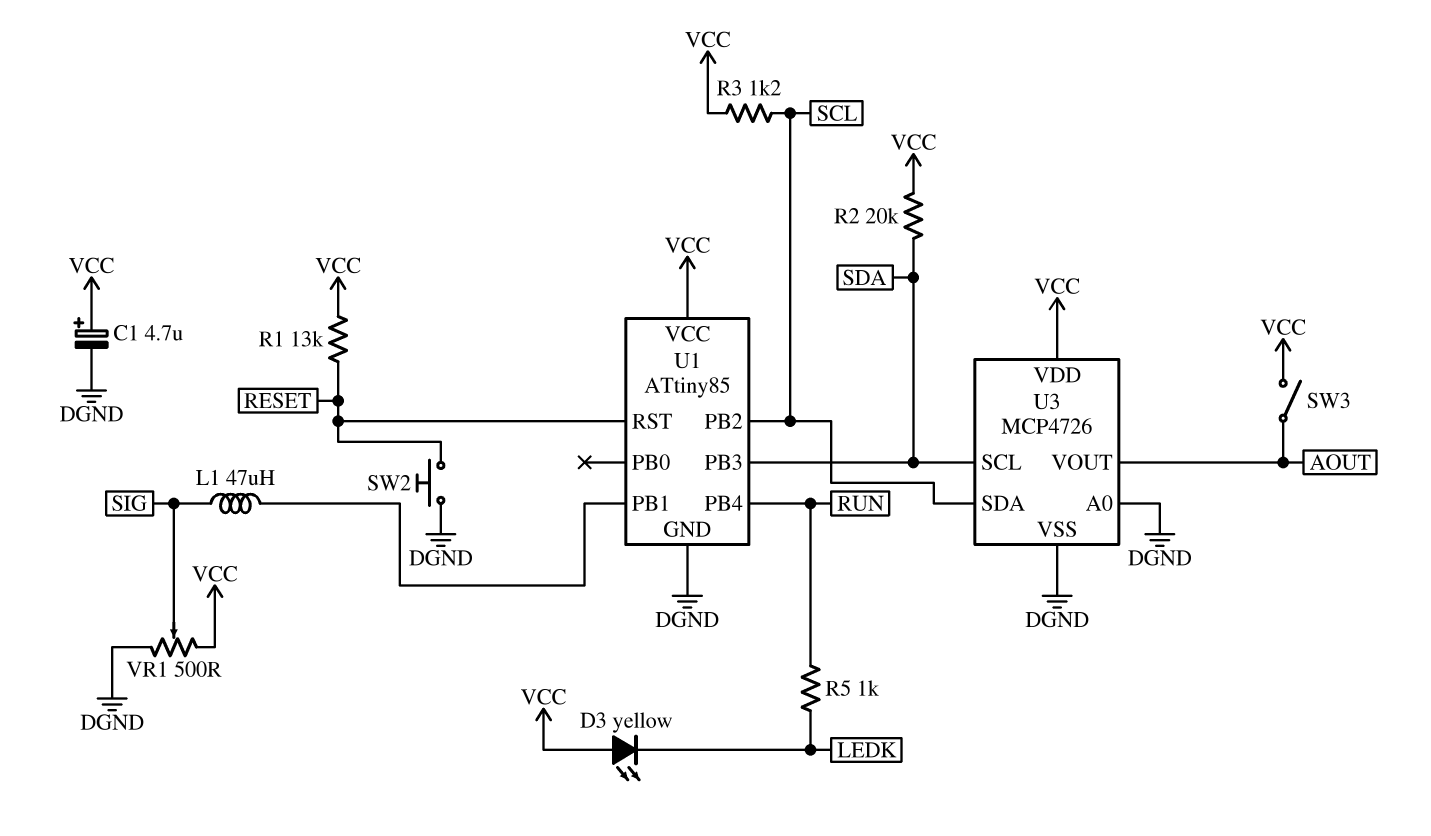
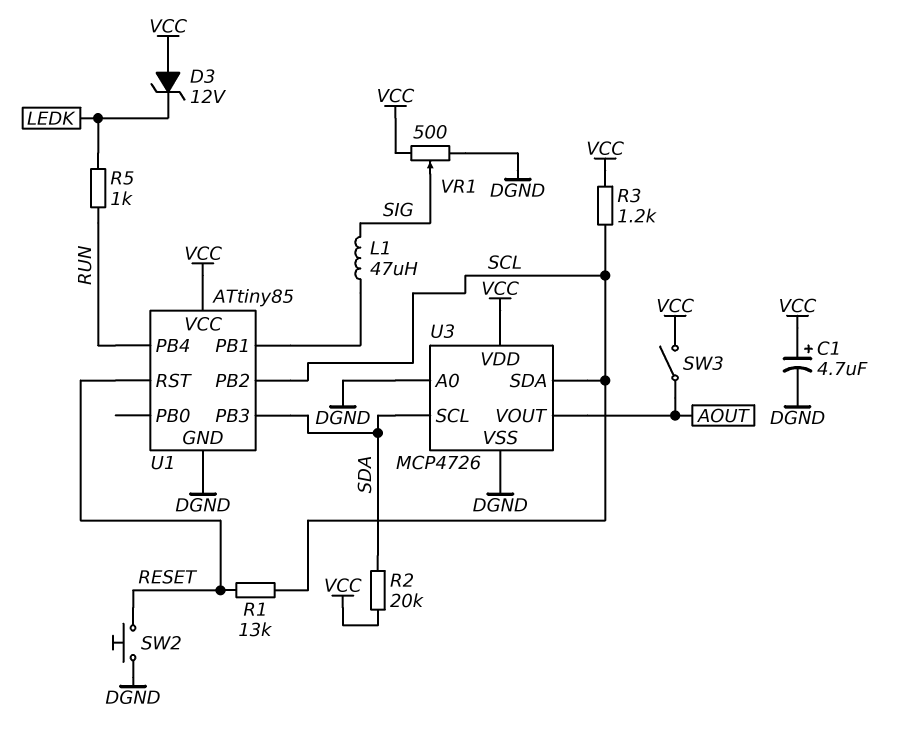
D3: LED yellow (A VCC, K LEDK) -> zener 12V (A VCC, K LEDK)
R1: 13k (RESET, VCC) -> 13k (RESET, SCL)

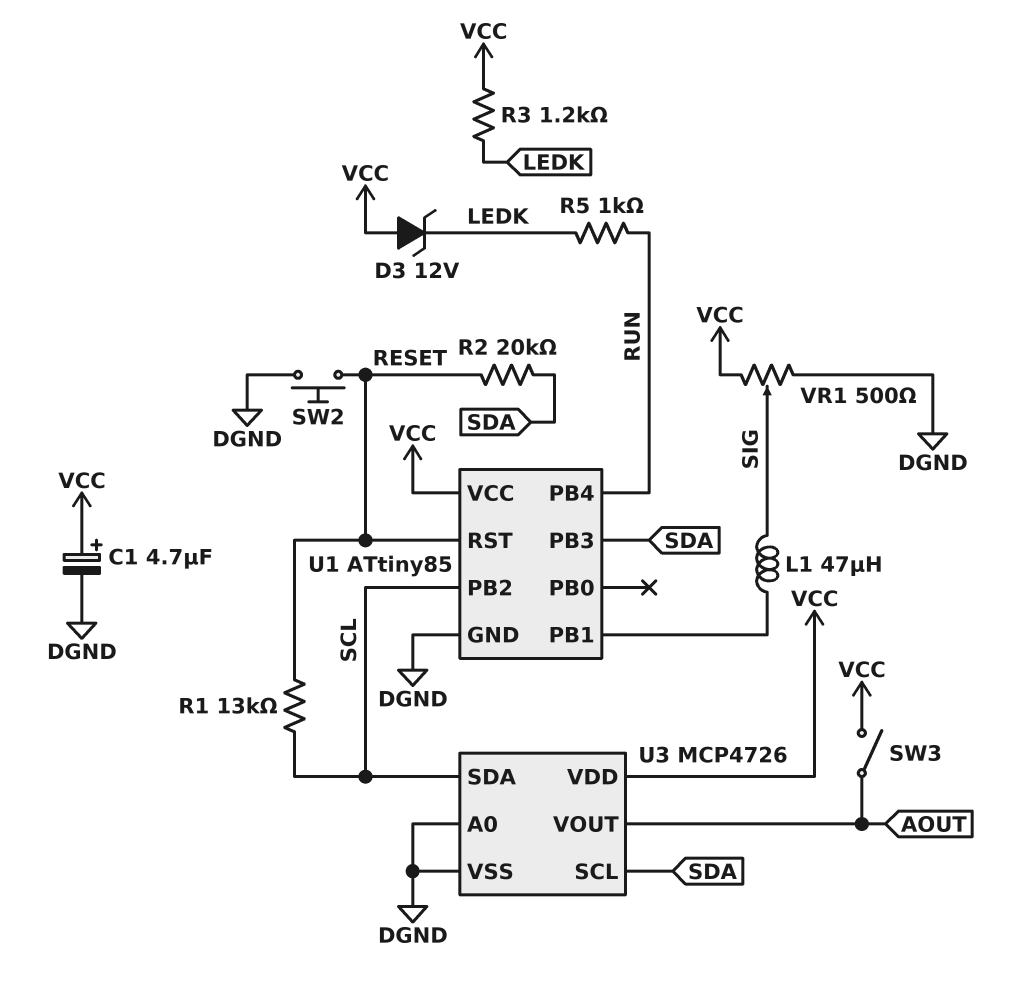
R2: 20k (SDA, VCC) -> 20k (RESET, SDA)
R3: 1.2k (SCL, VCC) -> 1.2k (LEDK, VCC)

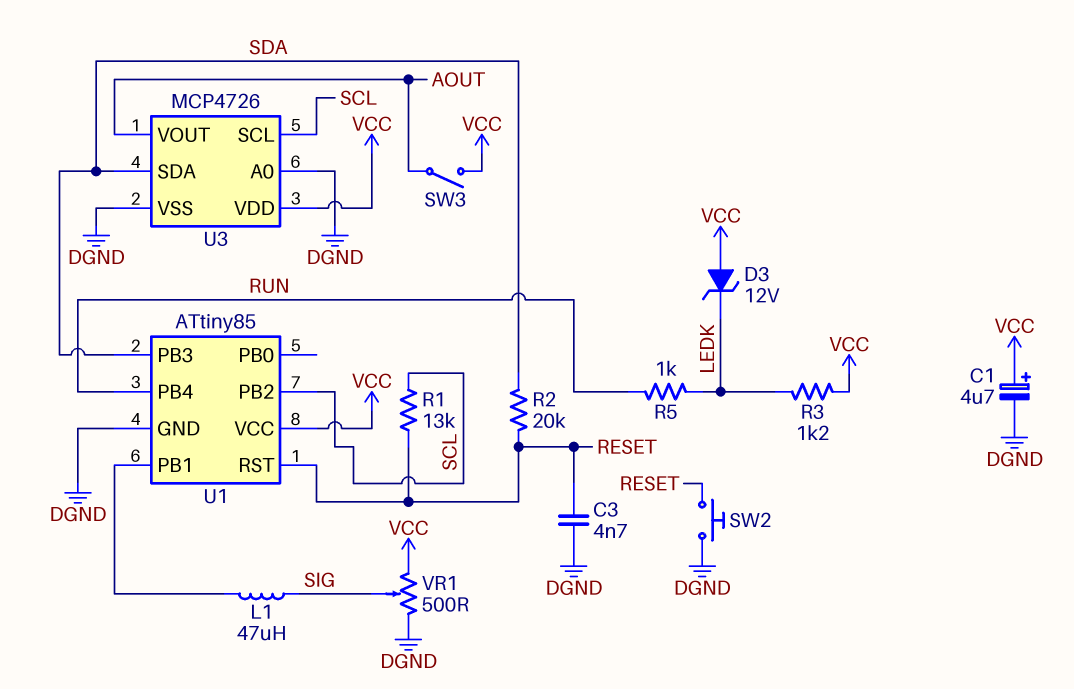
C3: none -> 4.7nF (DGND, RESET)
U3 pin SCL: SDA -> SCL
U3 pin SDA: SCL -> SDA

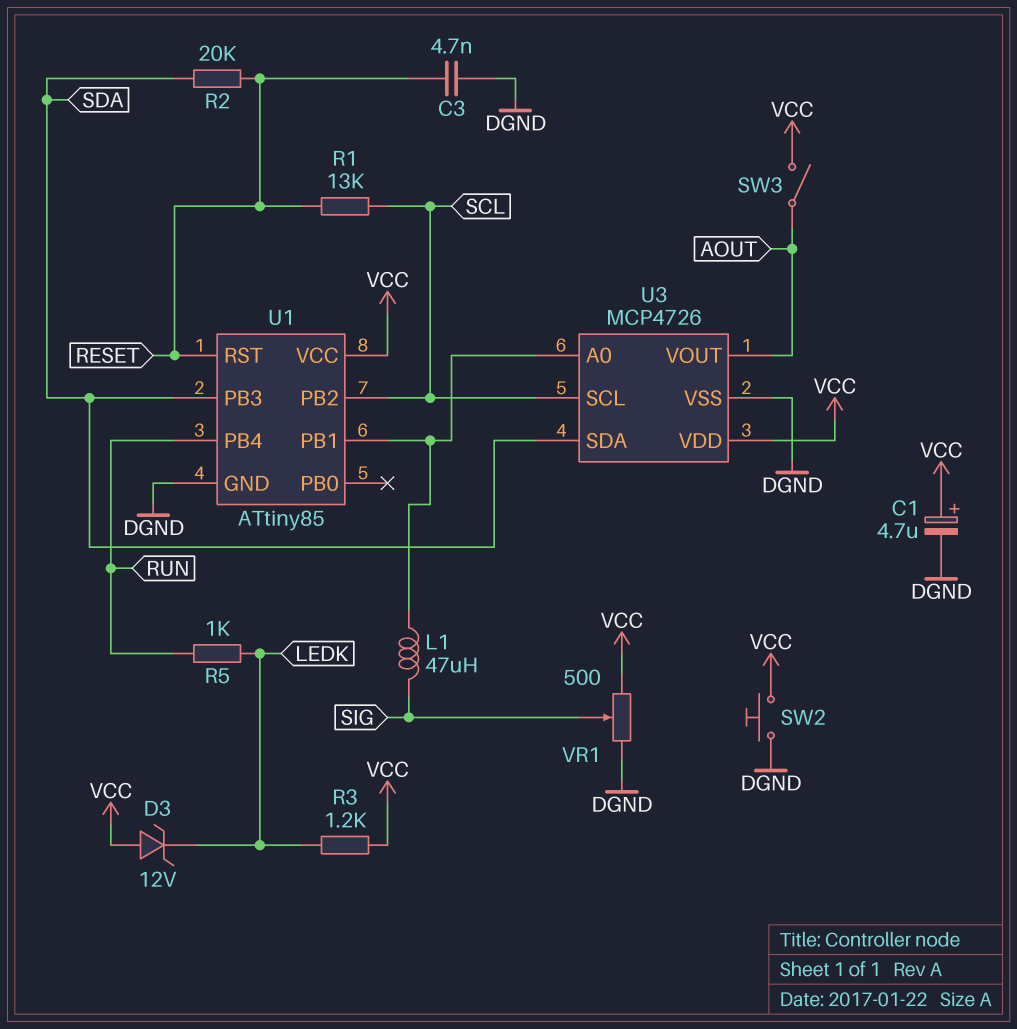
SW2: button (DGND, RESET) -> button (DGND, VCC)
U3 pin A0: DGND -> U1/PB1

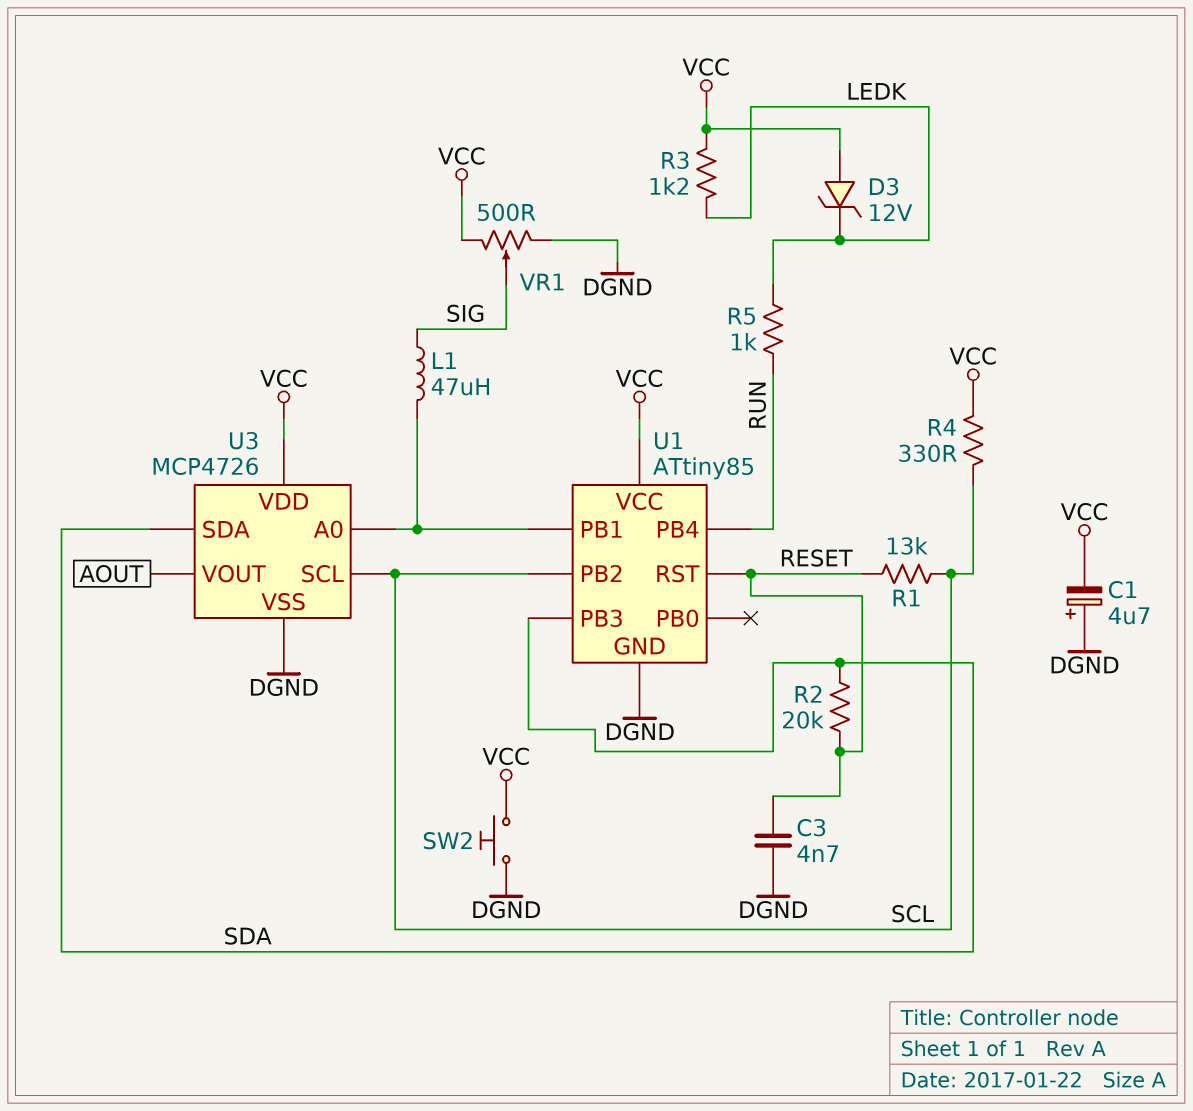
C1: 4.7uF (plus VCC, minus DGND) -> 4.7uF (plus DGND, minus VCC)
R4: none -> 330 (SCL, VCC)
SW3: switch (AOUT, VCC) -> none

